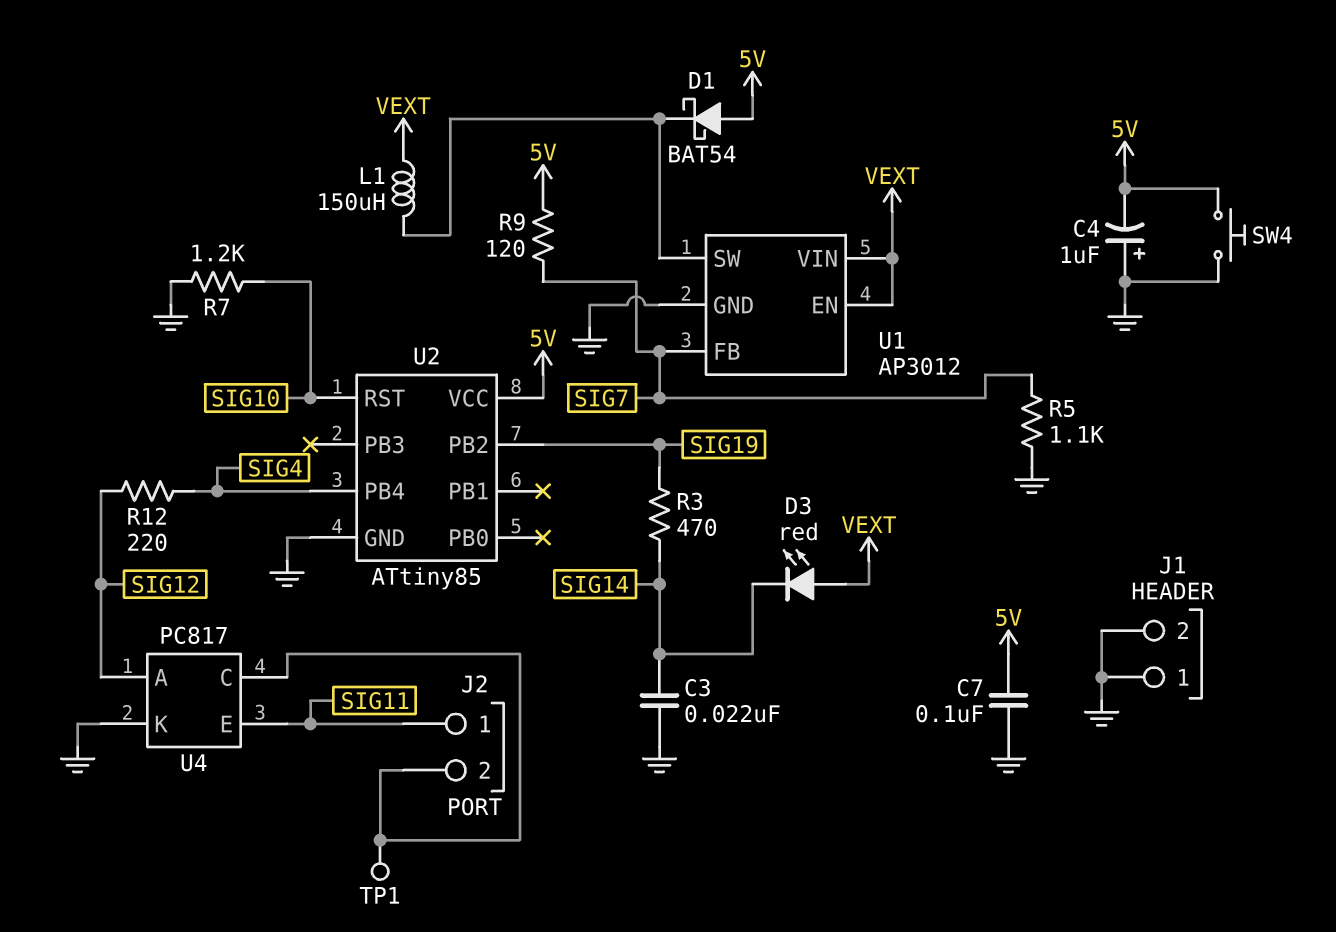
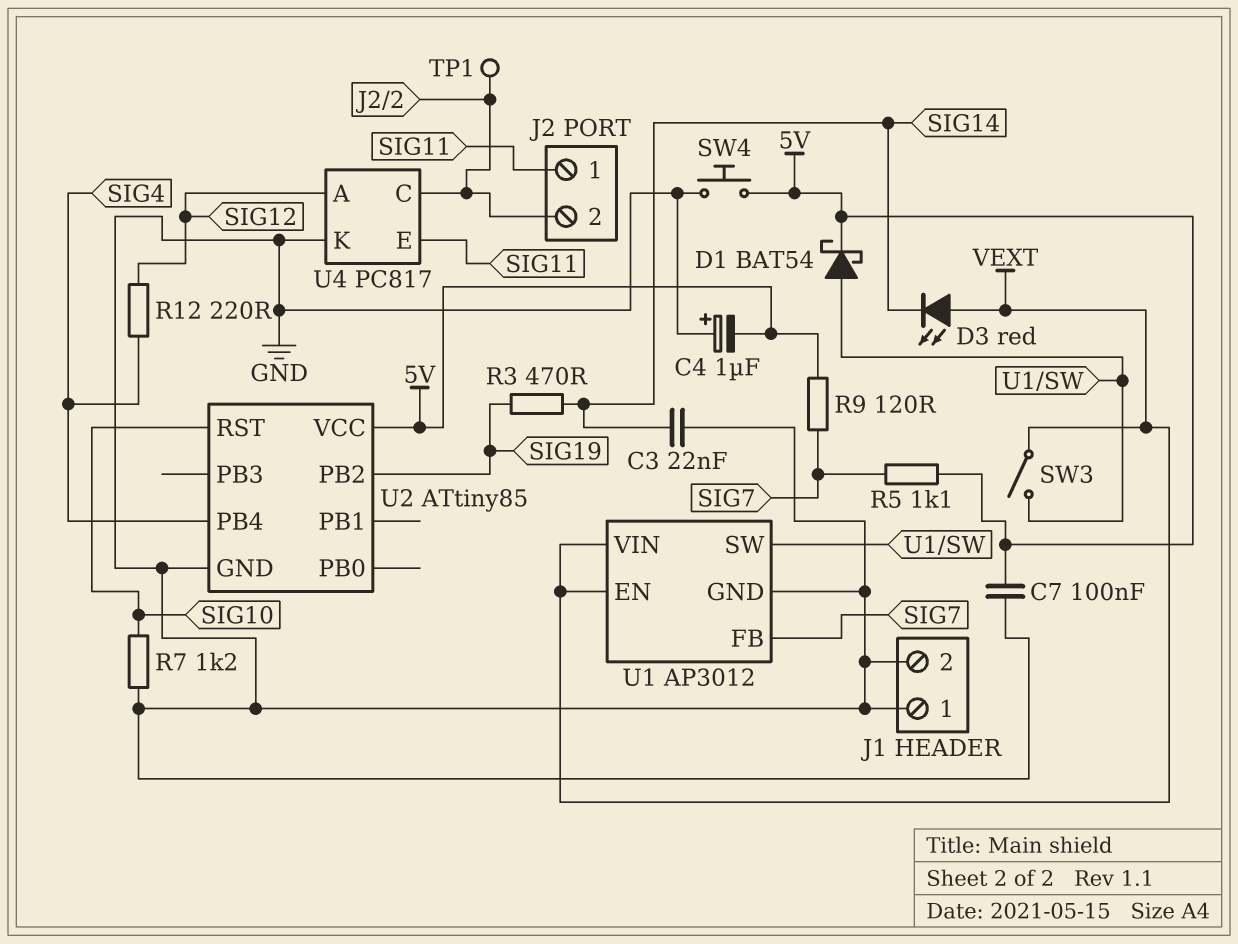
D1: schottky BAT54 (A 5V, K U1/SW) -> schottky BAT54 (A U1/SW, K 5V)
L1: 150uH (U1/SW, VEXT) -> none
R5: 1.1k (GND, SIG7) -> 1.1k (5V, SIG7)
SW3: none -> switch (U1/SW, VEXT)

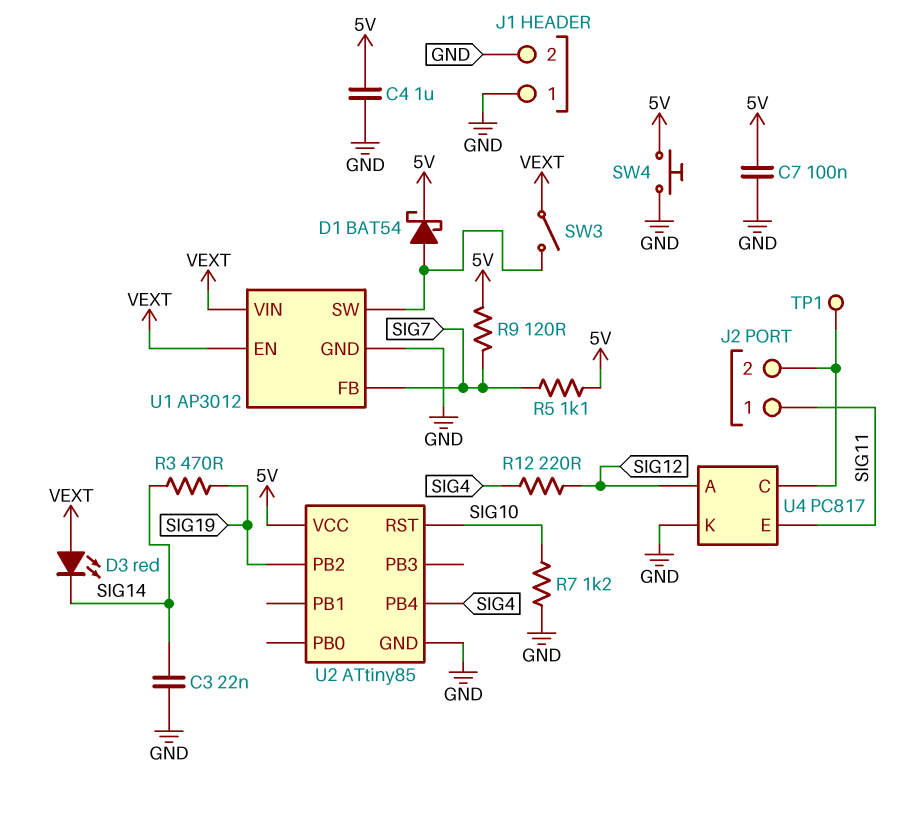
C4: 1uF (plus GND, minus 5V) -> 1uF (5V, GND)

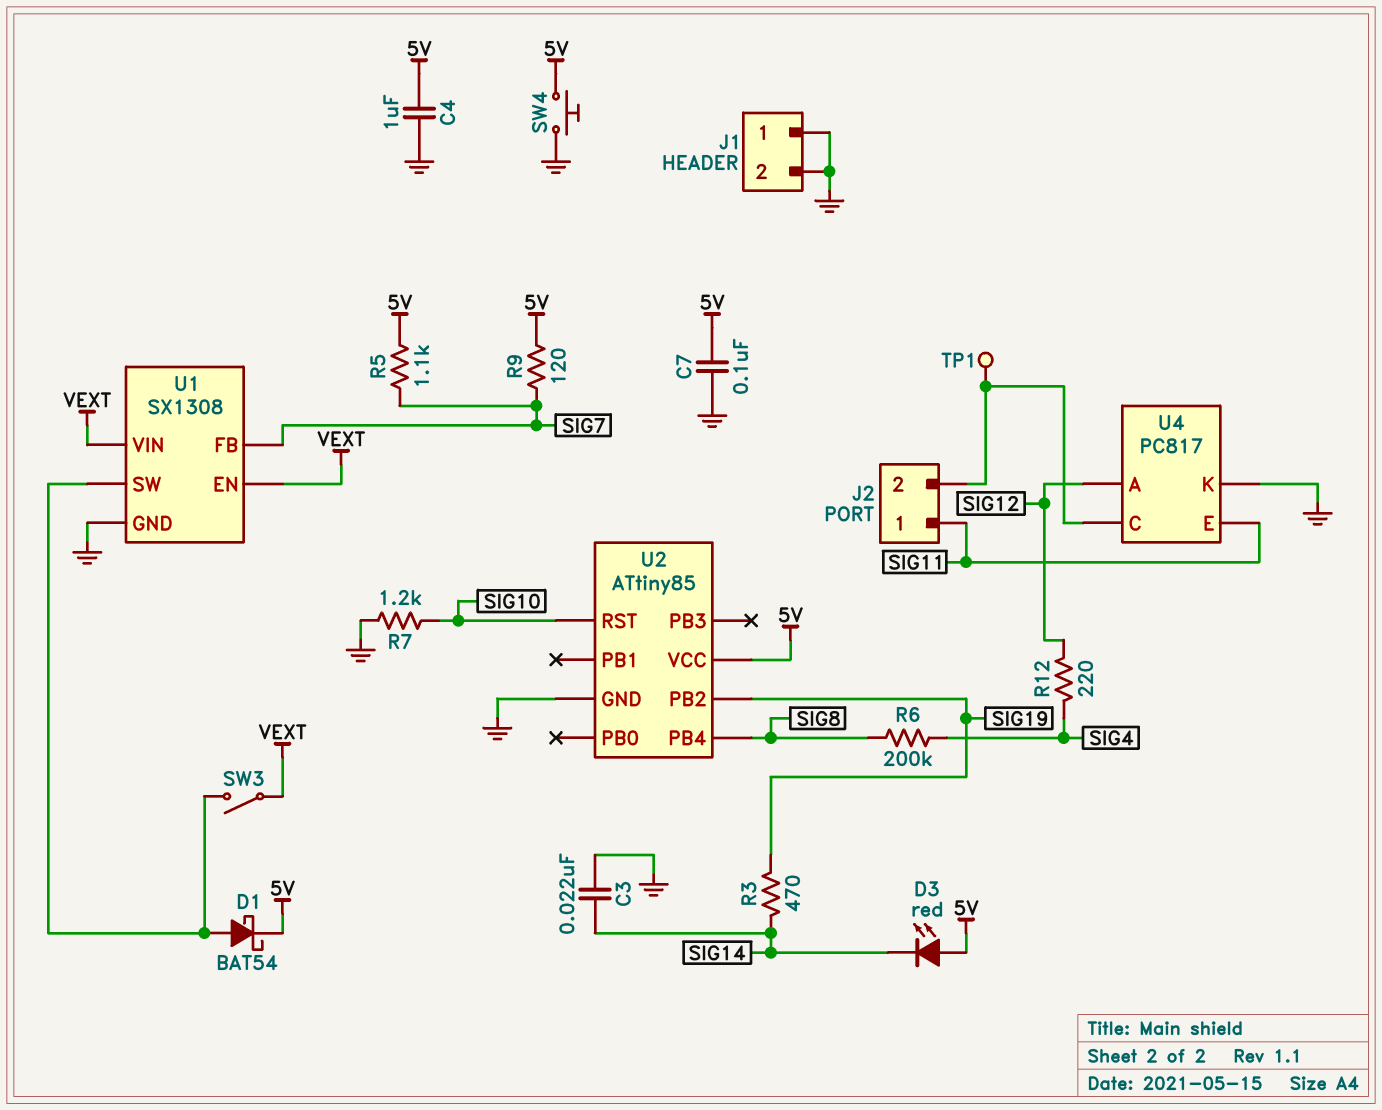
D3: LED red (A VEXT, K SIG14) -> LED red (A 5V, K SIG14)
R6: none -> 200k (SIG4, SIG8)
U1: AP3012 -> SX1308
U2 pin PB4: SIG4 -> SIG8

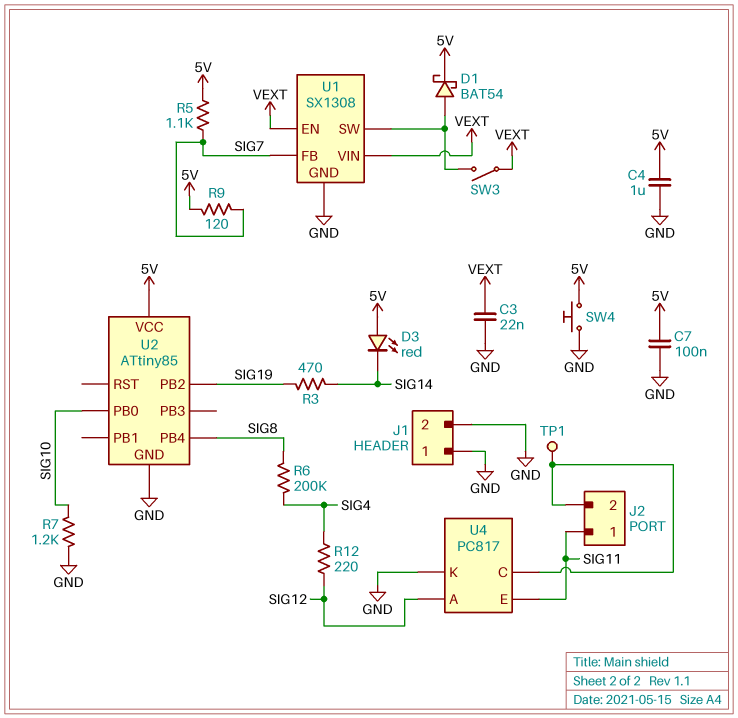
C3: 22nF (GND, SIG14) -> 22nF (GND, VEXT)
U2 pin PB0: none -> SIG10
U2 pin RST: SIG10 -> none

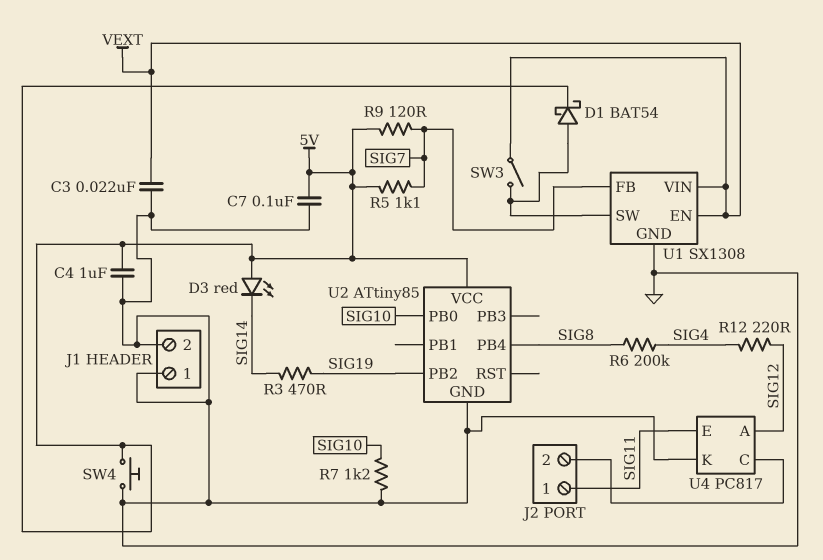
TP1: test point (J2/2) -> none

